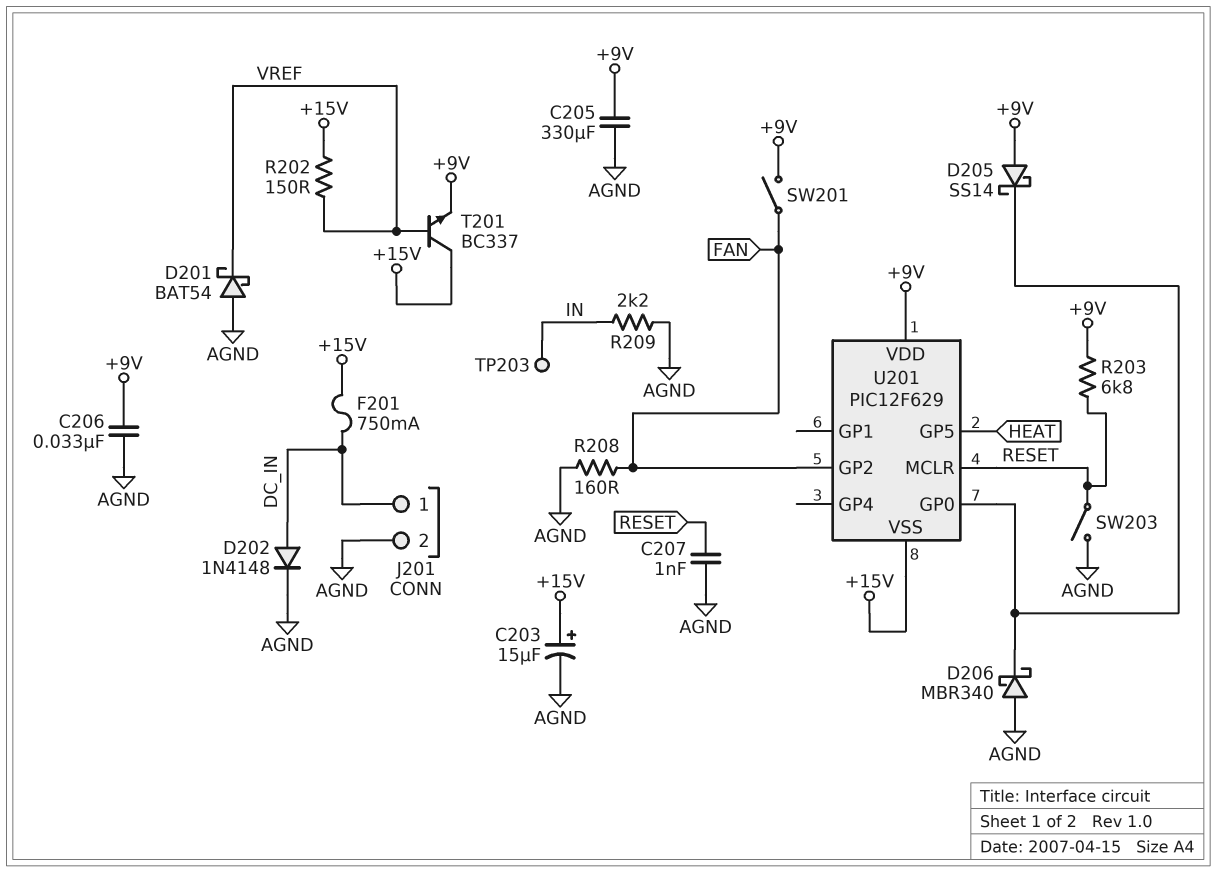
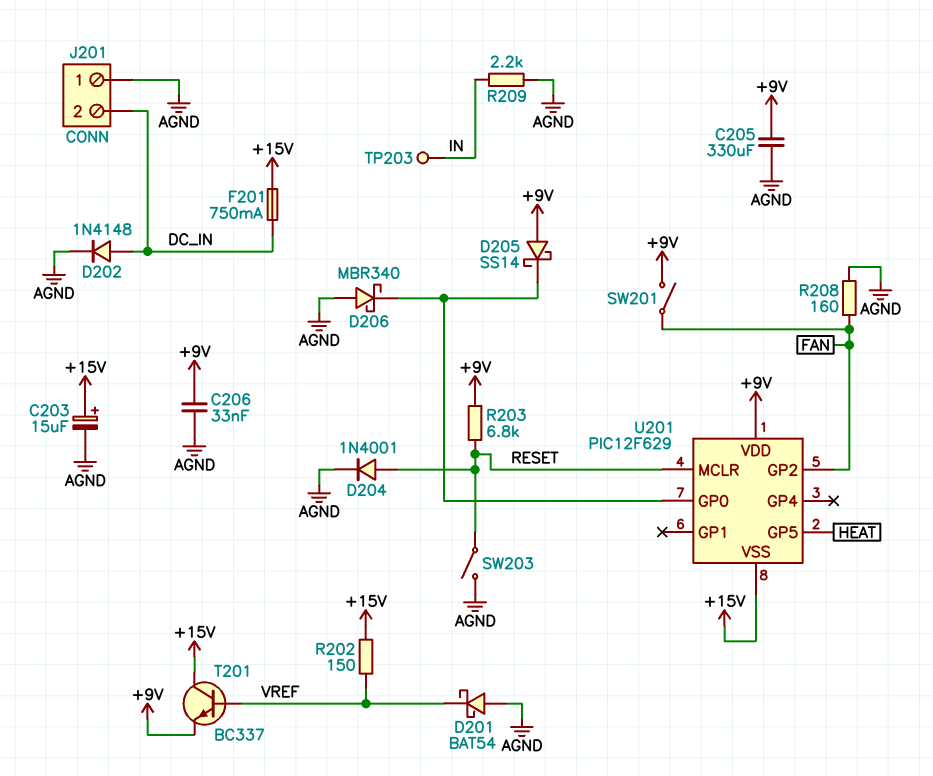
C207: 1nF (AGND, RESET) -> none
D204: none -> diode 1N4001 (A RESET, K AGND)
J201 pin 1: DC_IN -> AGND
J201 pin 2: AGND -> DC_IN

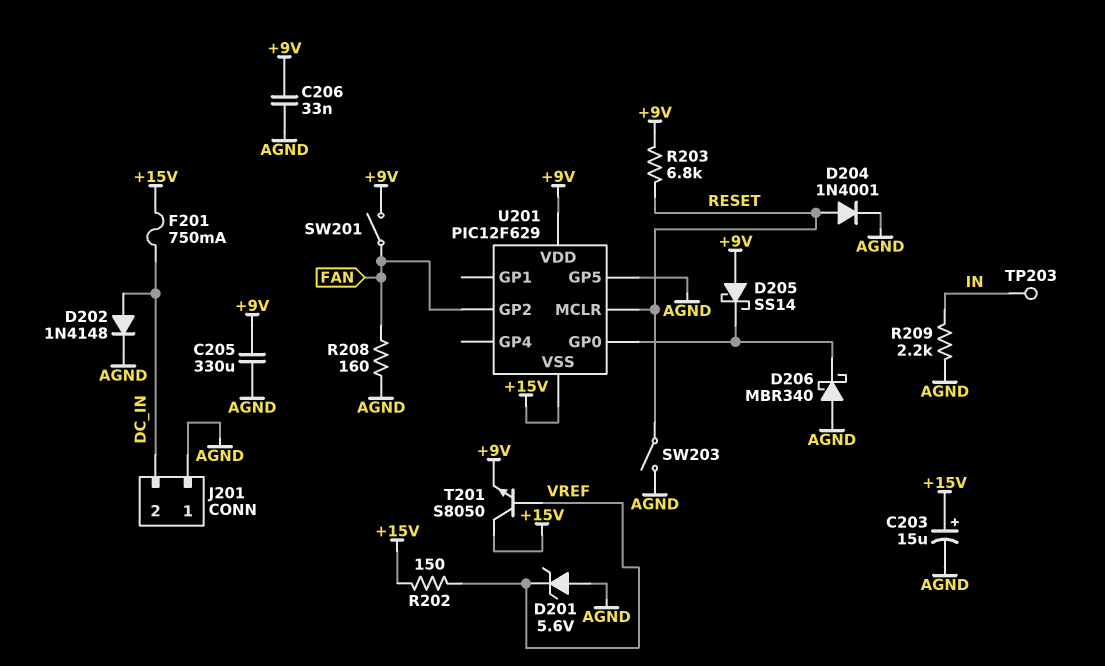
D201: schottky BAT54 (A AGND, K VREF) -> zener 5.6V (A AGND, K VREF)
T201: NPN BC337 (B VREF, C +15V, E +9V) -> NPN S8050 (B VREF, C +15V, E +9V)
U201 pin GP5: HEAT -> AGND

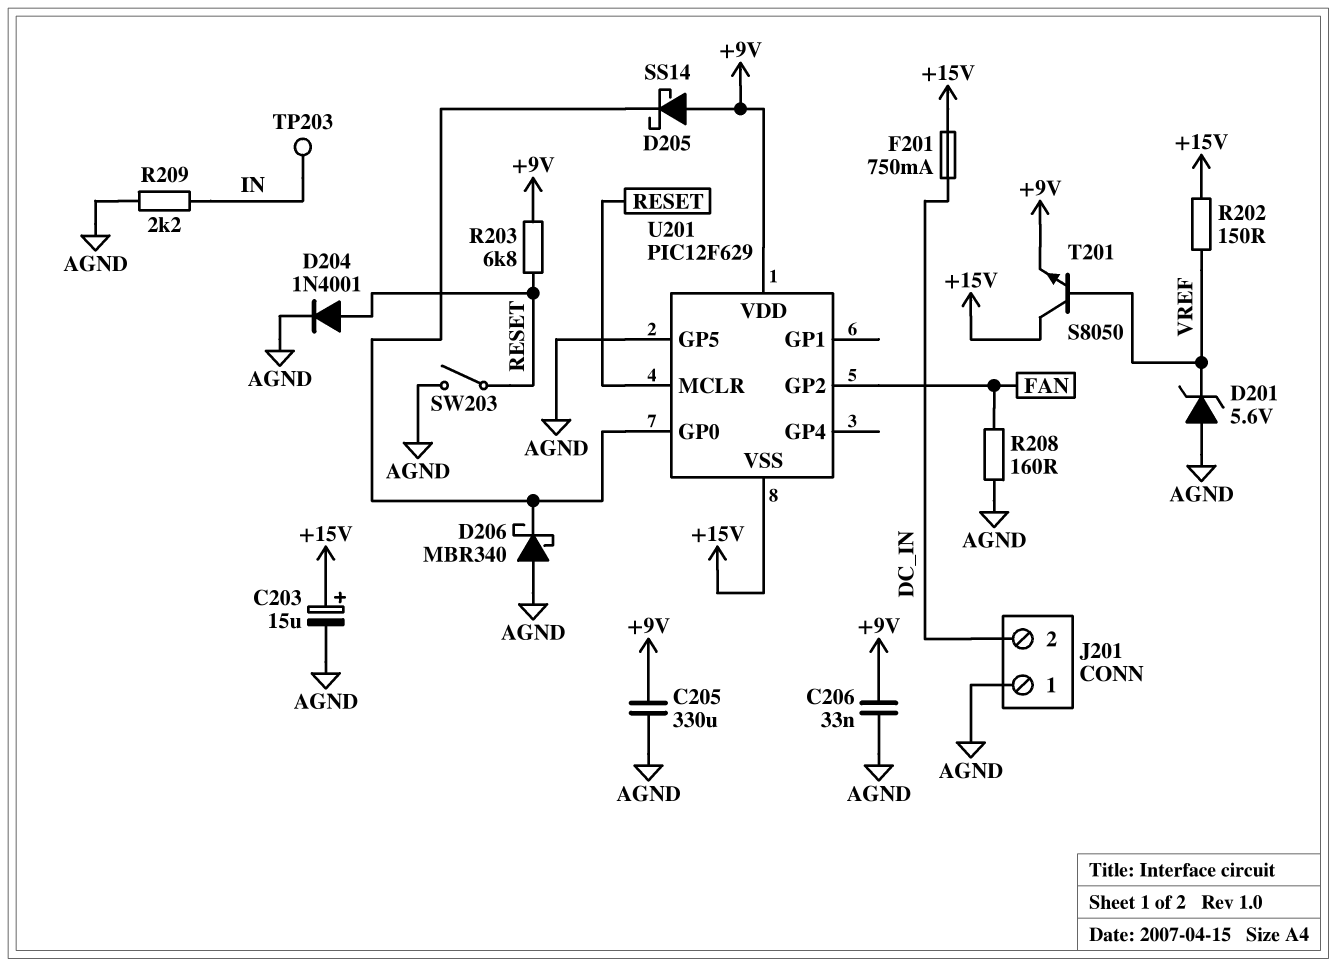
D202: diode 1N4148 (A DC_IN, K AGND) -> none
SW201: switch (+9V, FAN) -> none

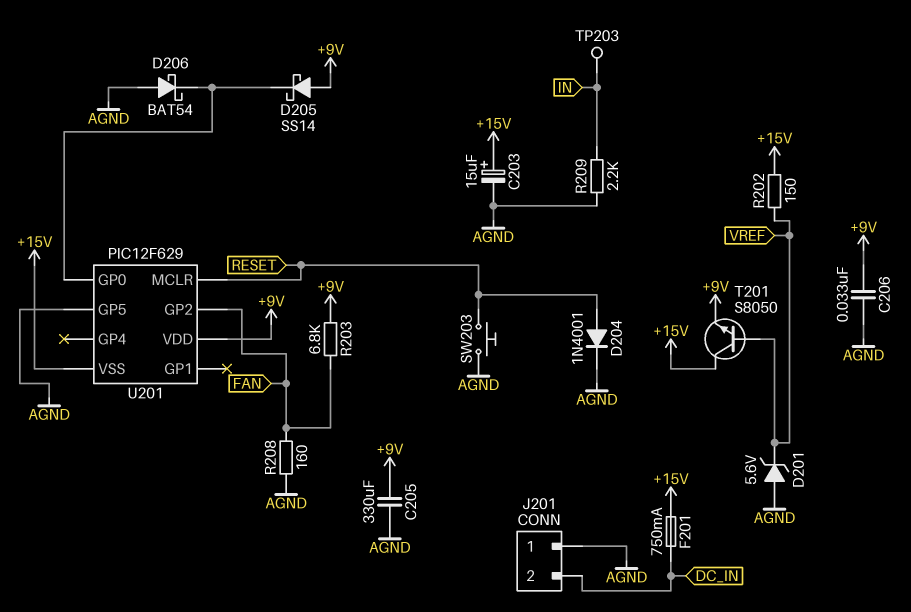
D206: schottky MBR340 (A AGND, K U201/GP0) -> schottky BAT54 (A AGND, K U201/GP0)
R203: 6.8k (+9V, RESET) -> 6.8k (+9V, FAN)
SW203: switch (AGND, RESET) -> button (AGND, RESET)

